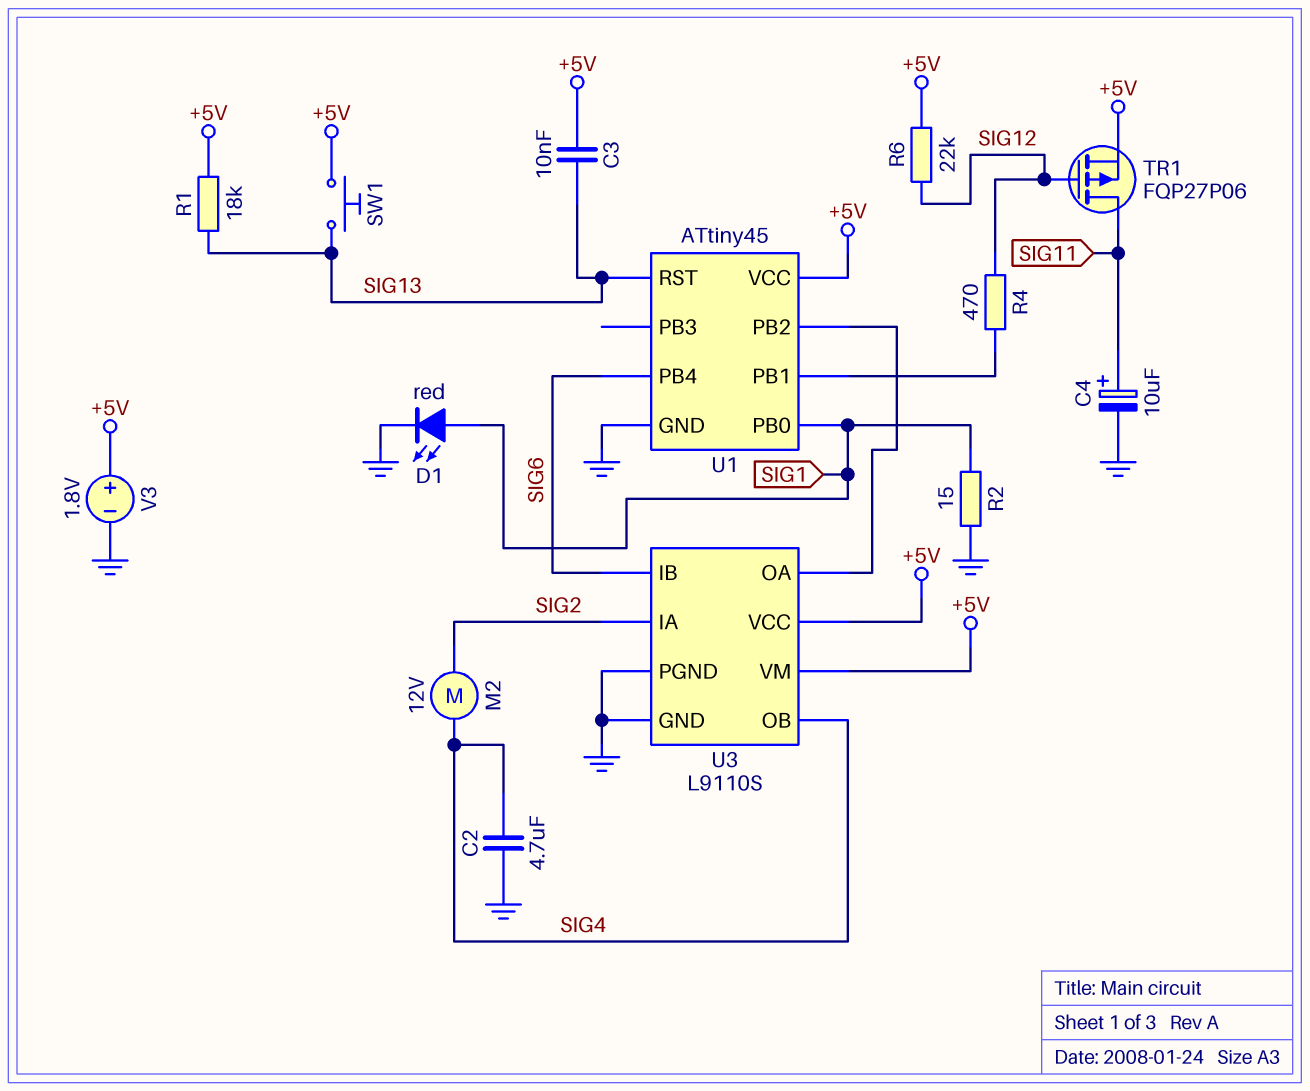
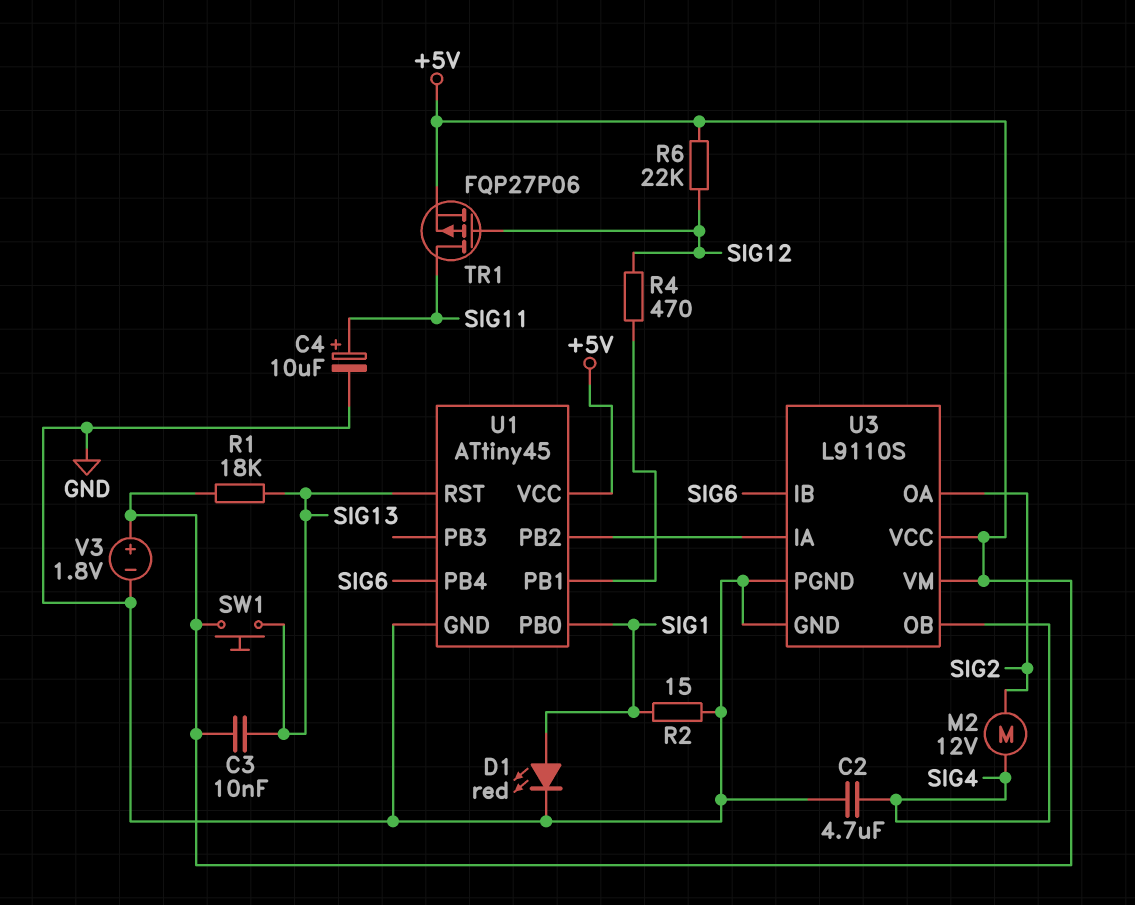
U3 pin IA: SIG2 -> U1/PB2
U3 pin OA: U1/PB2 -> SIG2

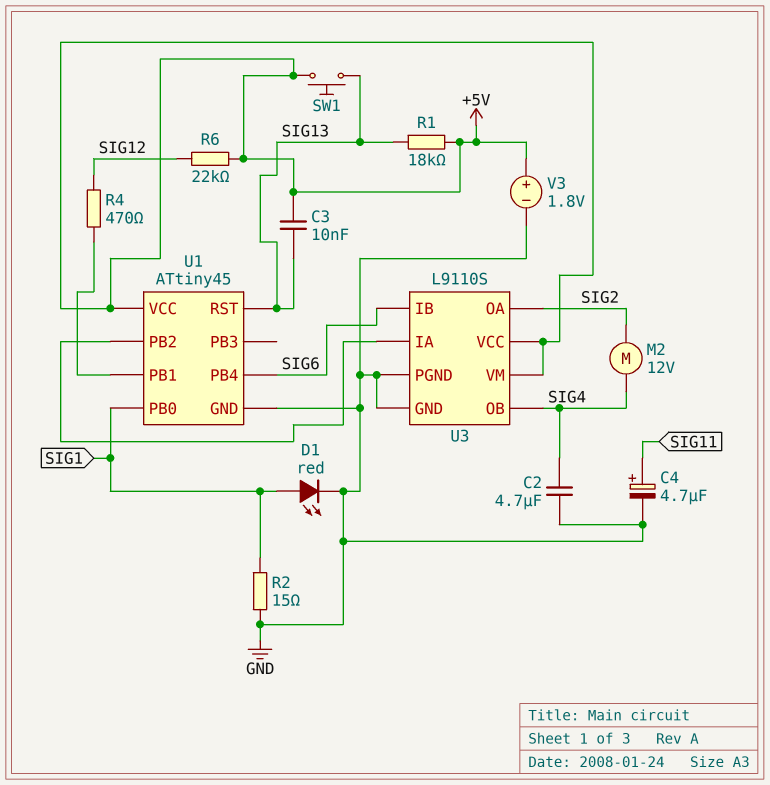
C4: 10uF (plus SIG11, minus GND) -> 4.7uF (plus SIG11, minus GND)
TR1: PMOS FQP27P06 (G SIG12, D SIG11, S +5V) -> none

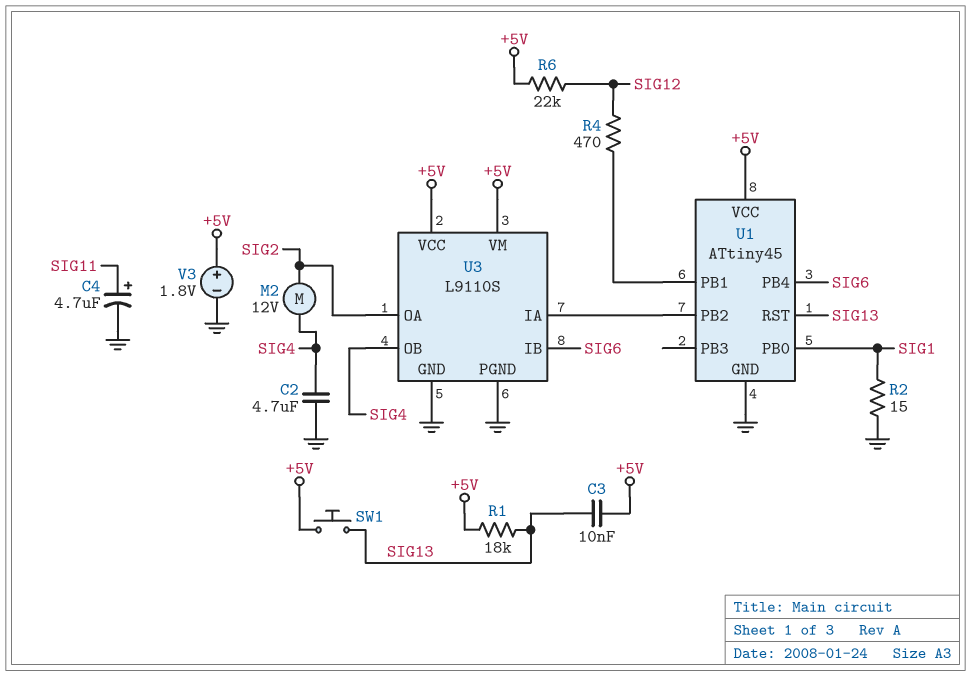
D1: LED red (A SIG1, K GND) -> none

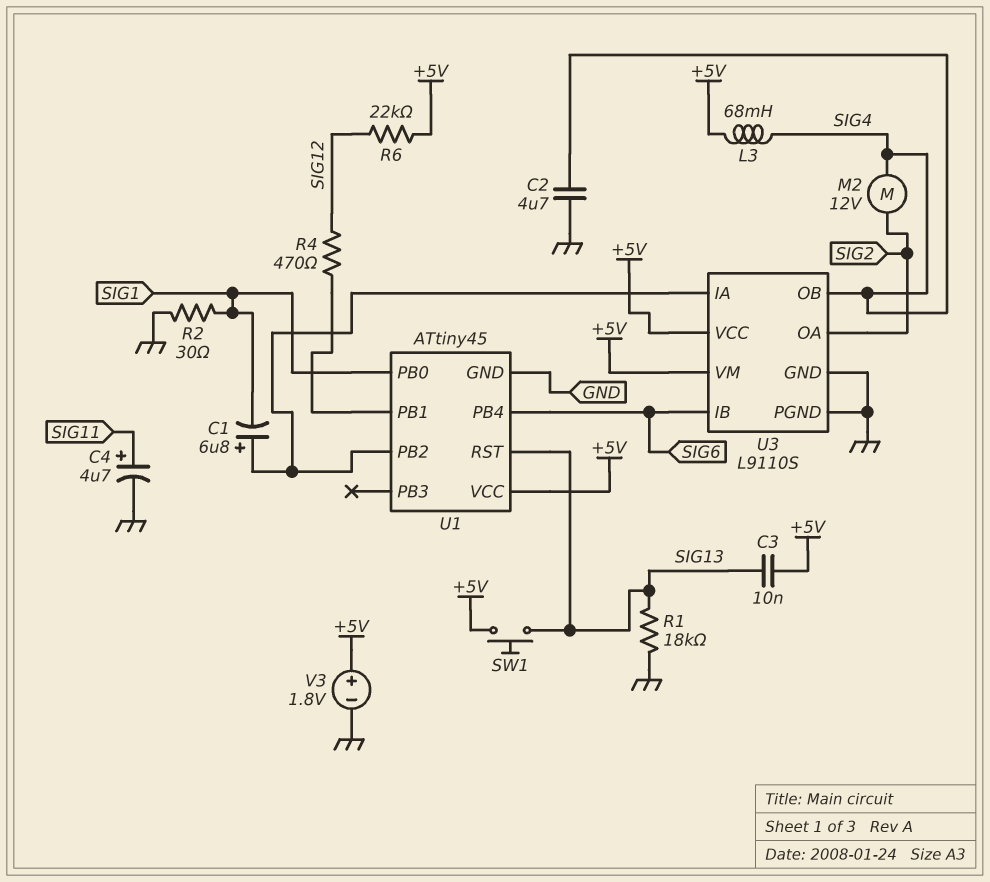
C1: none -> 6.8uF (plus U1/PB2, minus SIG1)
L3: none -> 68mH (+5V, SIG4)
R1: 18k (+5V, SIG13) -> 18k (GND, SIG13)
R2: 15 (GND, SIG1) -> 30 (GND, SIG1)

